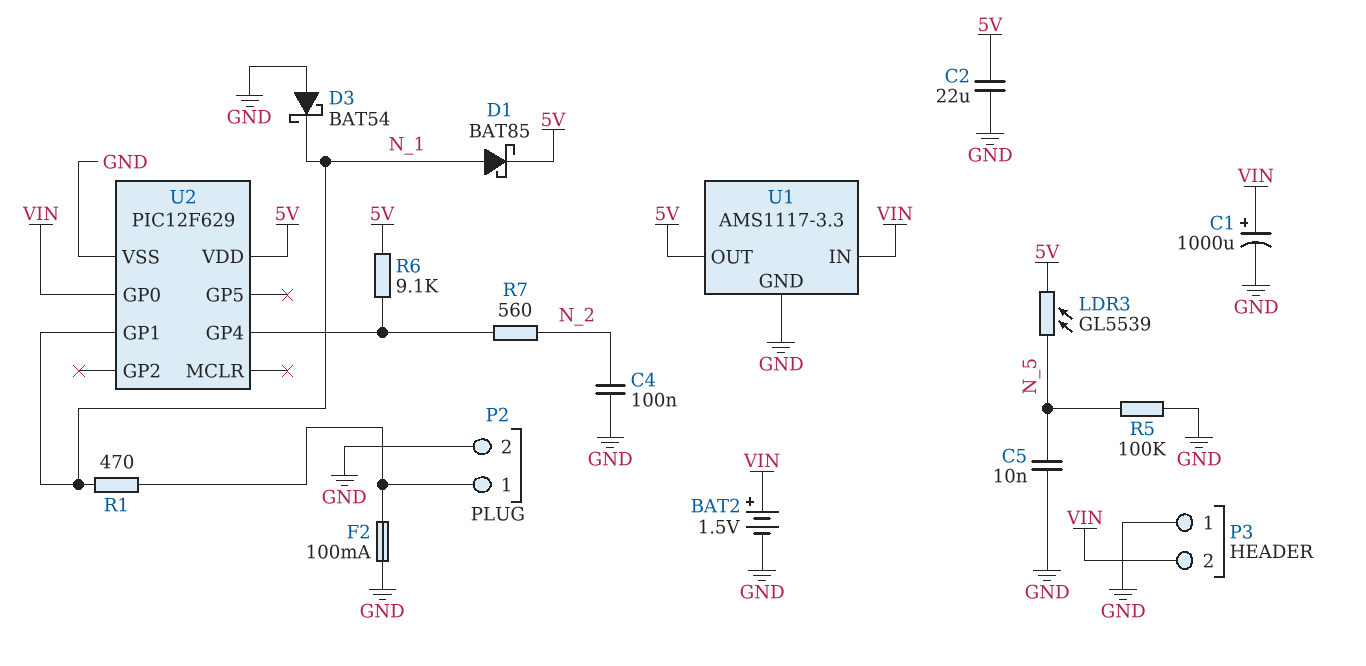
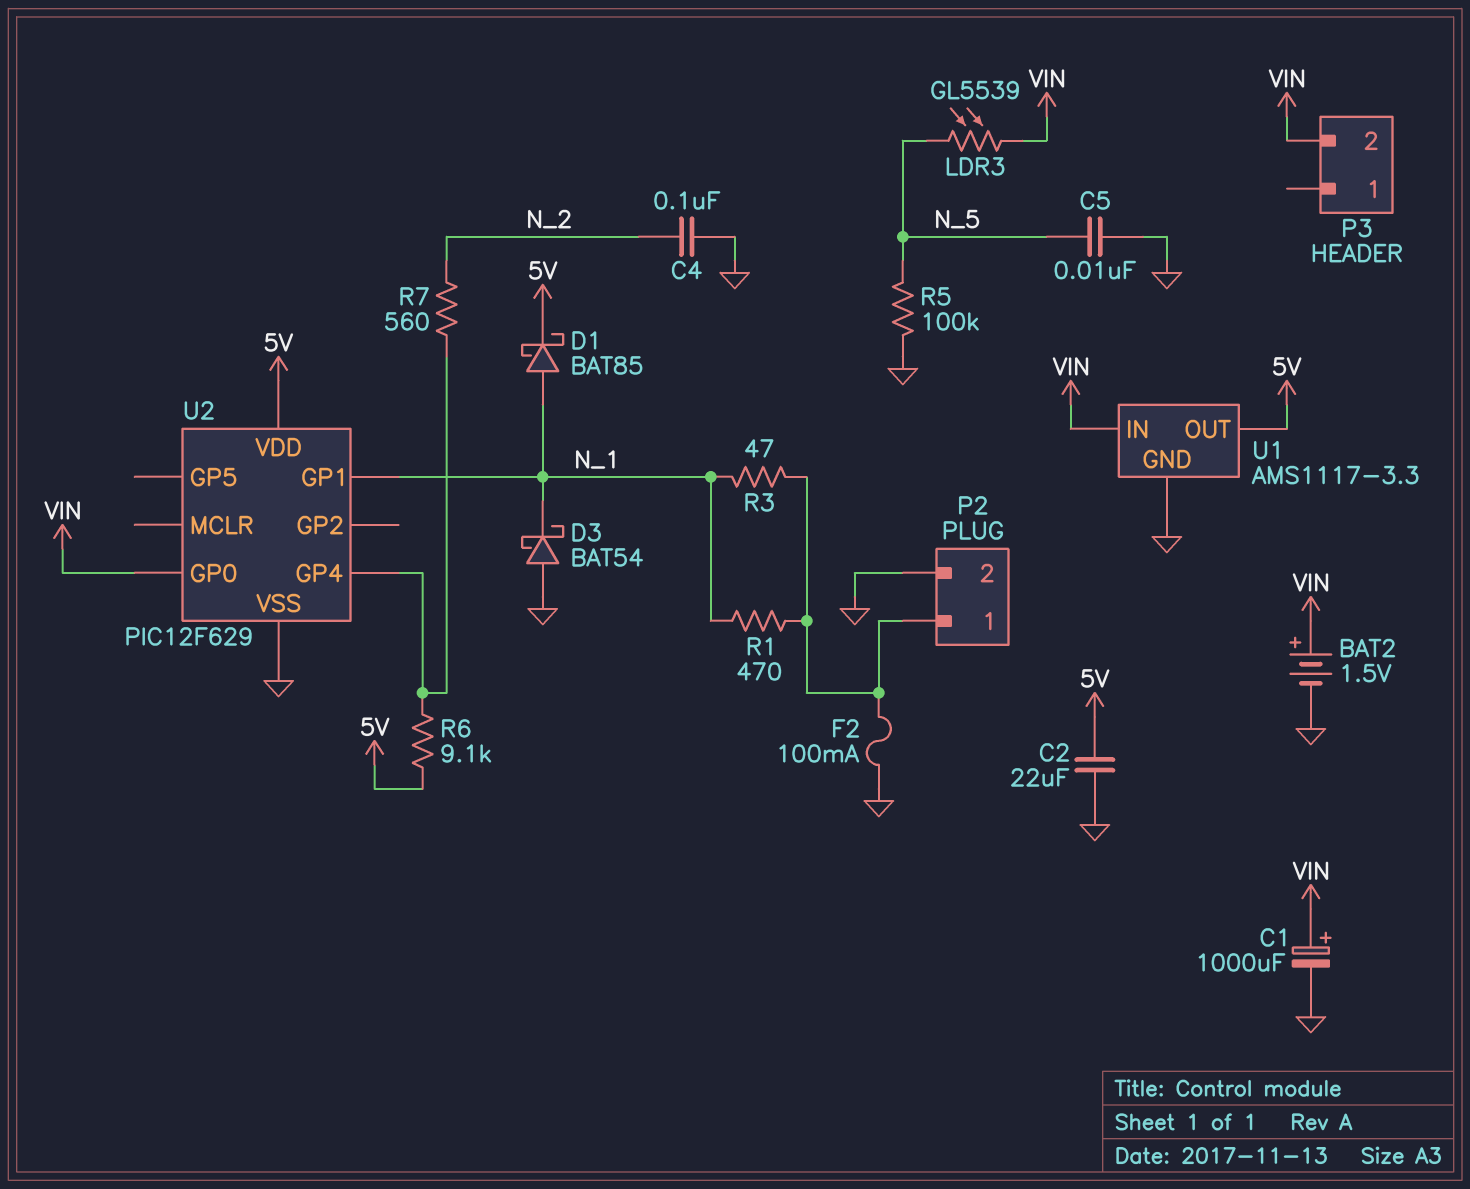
LDR3: GL5539 (5V, N_5) -> GL5539 (N_5, VIN)
P3 pin 1: GND -> none
R3: none -> 47 (N_1, P2/1)

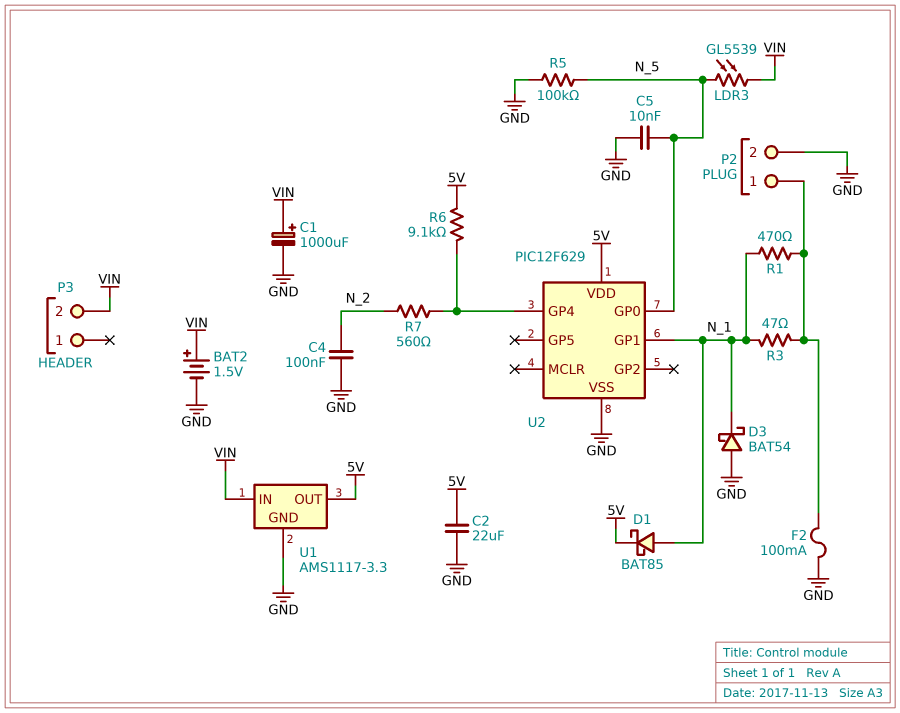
U2 pin GP0: VIN -> N_5

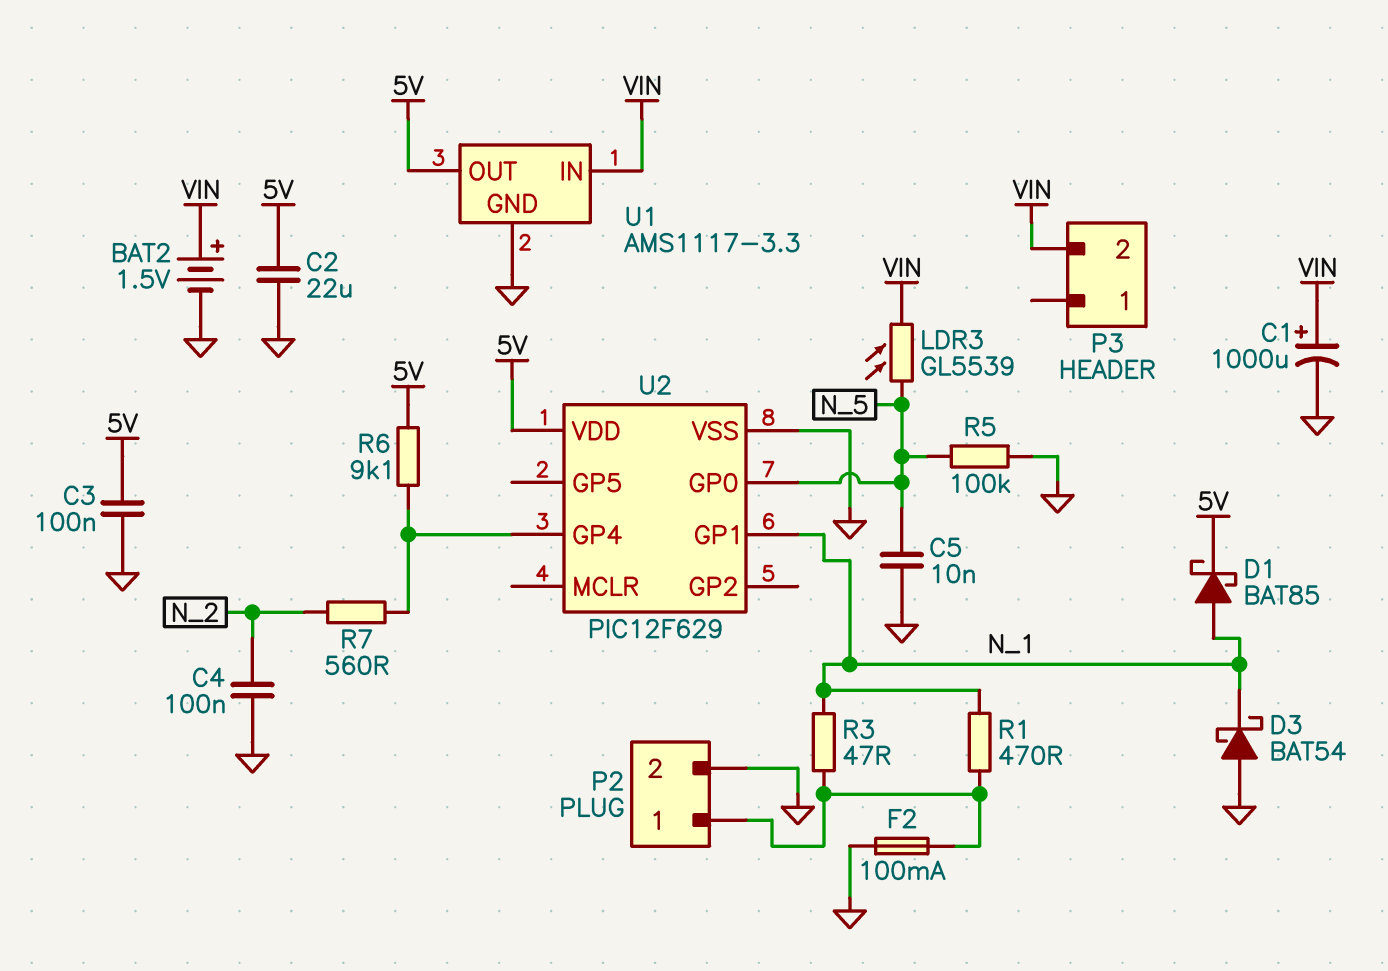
C3: none -> 100nF (5V, GND)

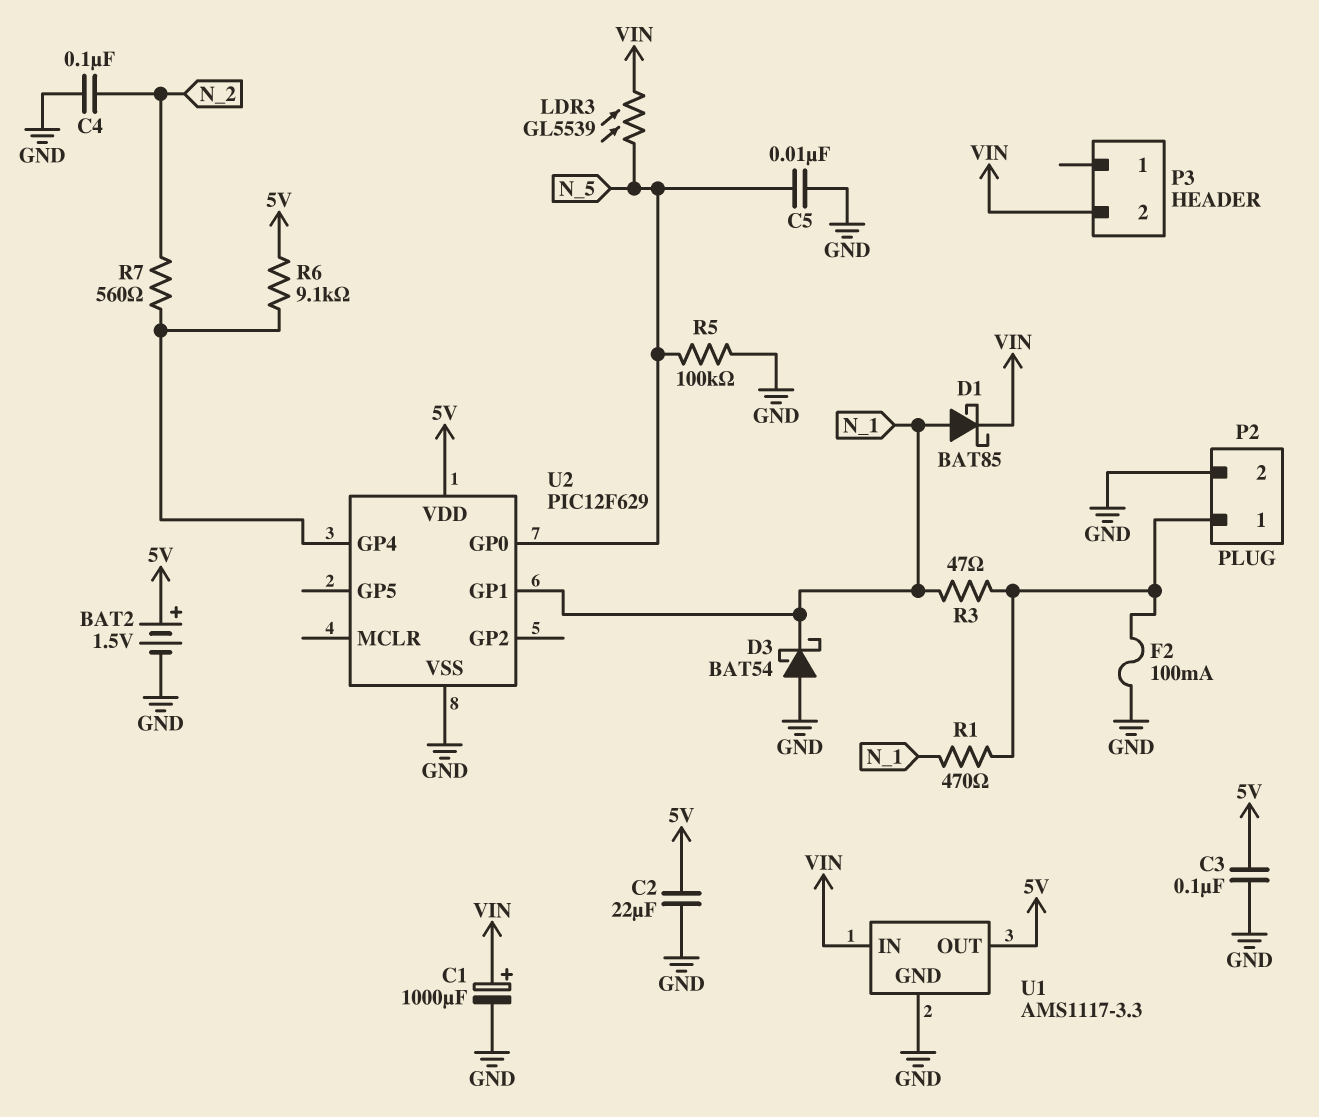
BAT2: 1.5V (plus VIN, minus GND) -> 1.5V (plus 5V, minus GND)
D1: schottky BAT85 (A N_1, K 5V) -> schottky BAT85 (A N_1, K VIN)

